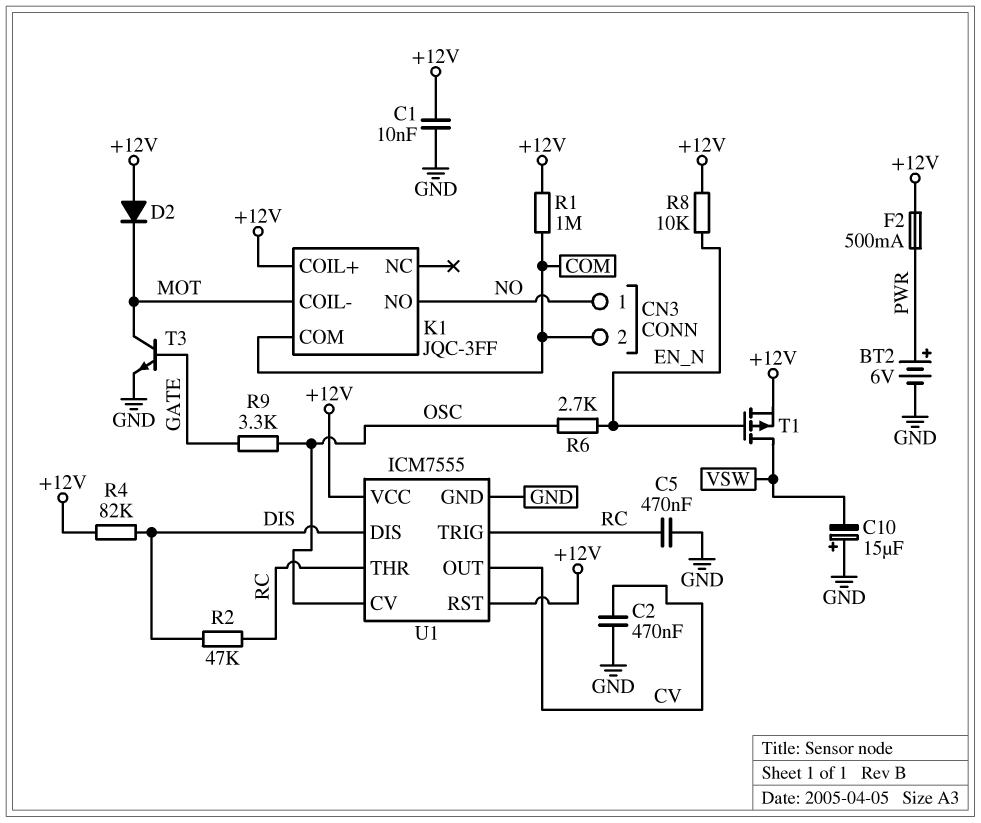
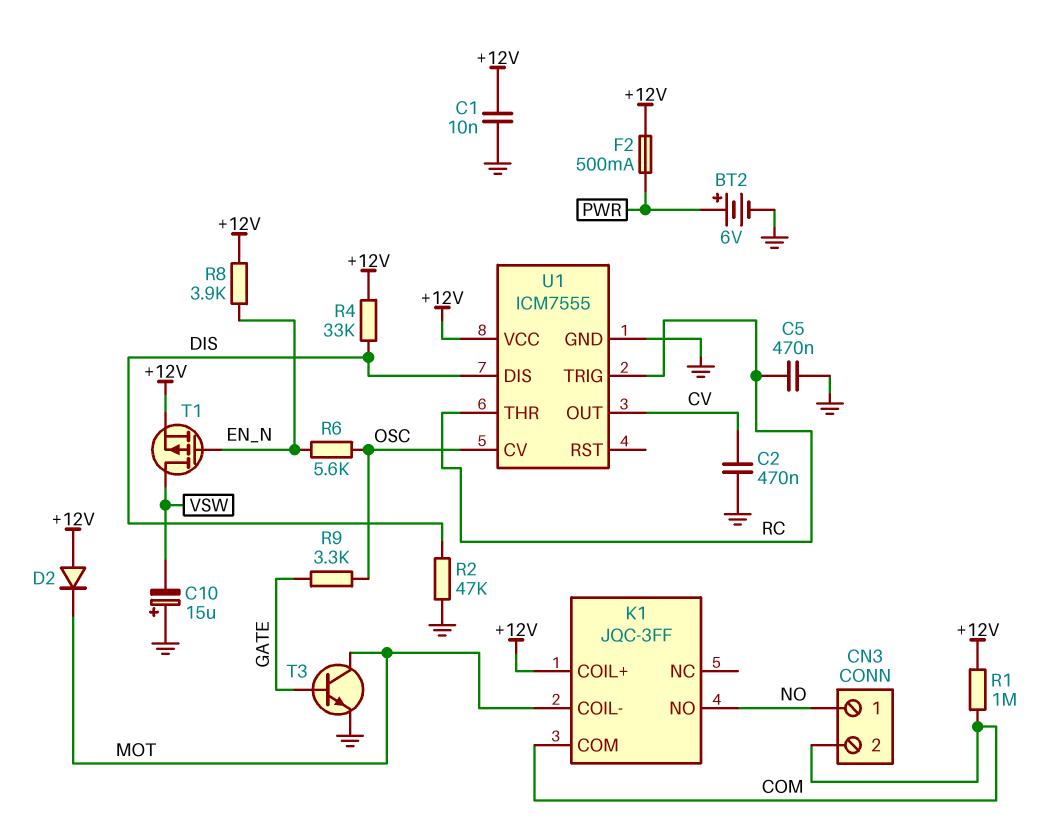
R2: 47k (DIS, RC) -> 47k (DIS, GND)
R4: 82k (+12V, DIS) -> 33k (+12V, DIS)
R6: 2.7k (EN_N, OSC) -> 5.6k (EN_N, OSC)
R8: 10k (+12V, EN_N) -> 3.9k (+12V, EN_N)
U1 pin RST: +12V -> none

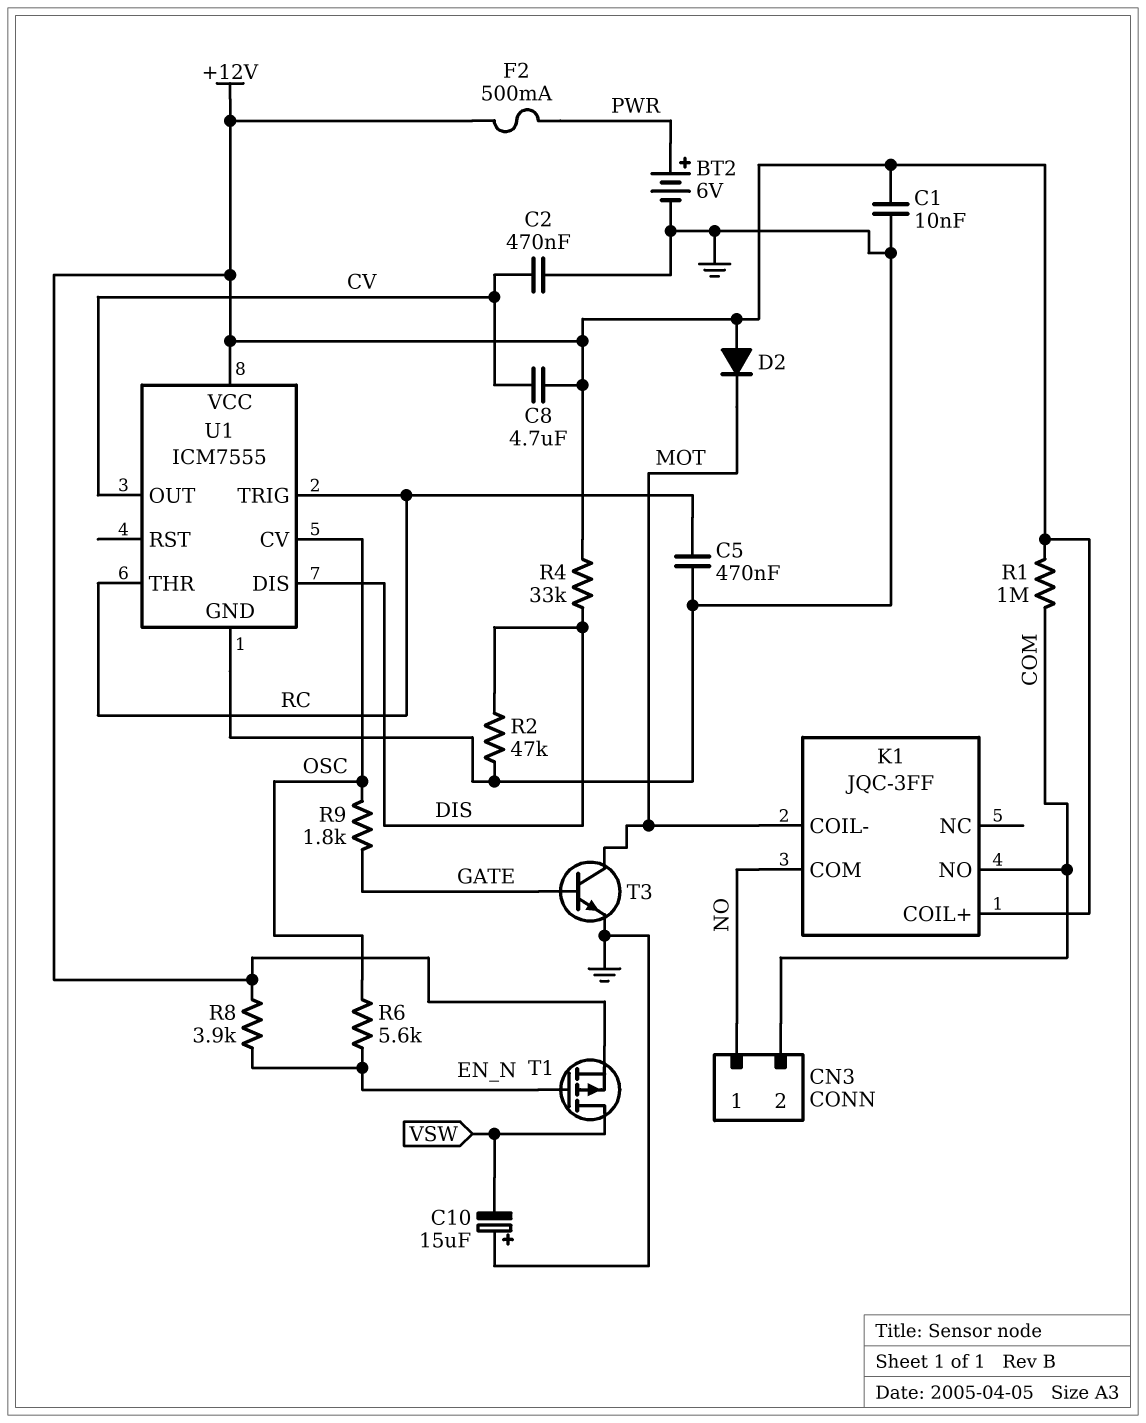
C8: none -> 4.7uF (+12V, CV)
K1 pin COM: COM -> NO
K1 pin NO: NO -> COM
R9: 3.3k (GATE, OSC) -> 1.8k (GATE, OSC)

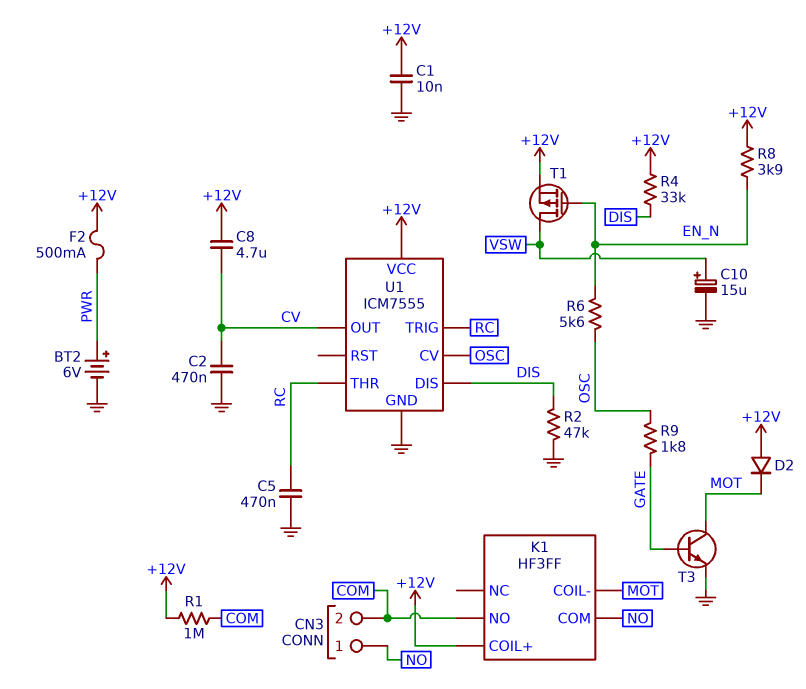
C10: 15uF (plus GND, minus VSW) -> 15uF (plus VSW, minus GND)
K1: JQC-3FF -> HF3FF

